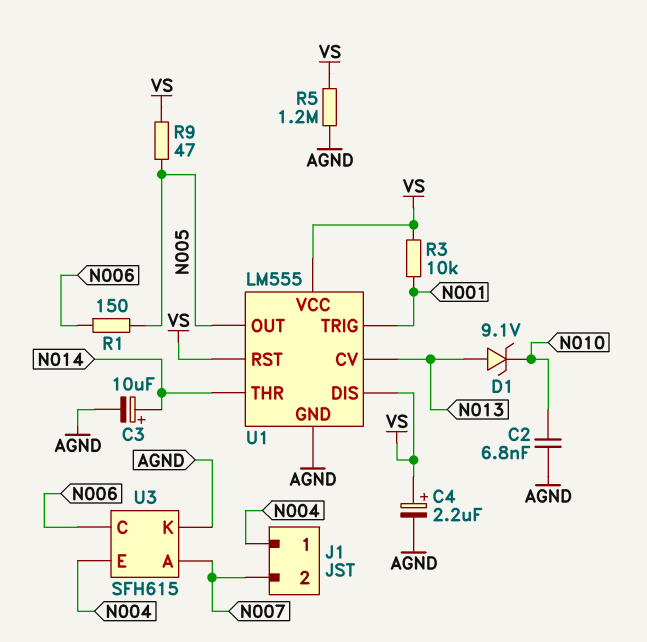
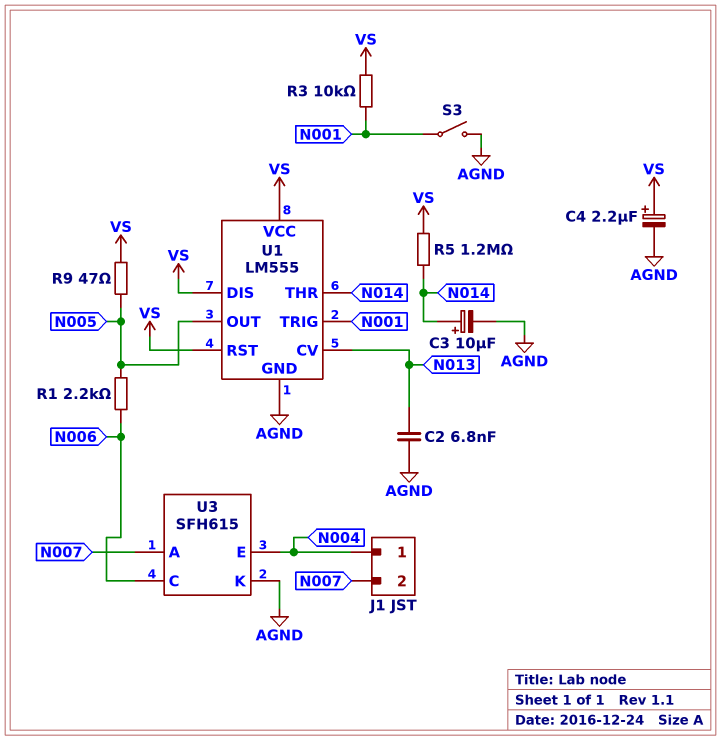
C2: 6.8nF (AGND, N010) -> 6.8nF (AGND, N013)
D1: zener 9.1V (A N013, K N010) -> none
R1: 150 (N005, N006) -> 2.2k (N005, N006)
R5: 1.2M (AGND, VS) -> 1.2M (N014, VS)
S3: none -> switch (AGND, N001)

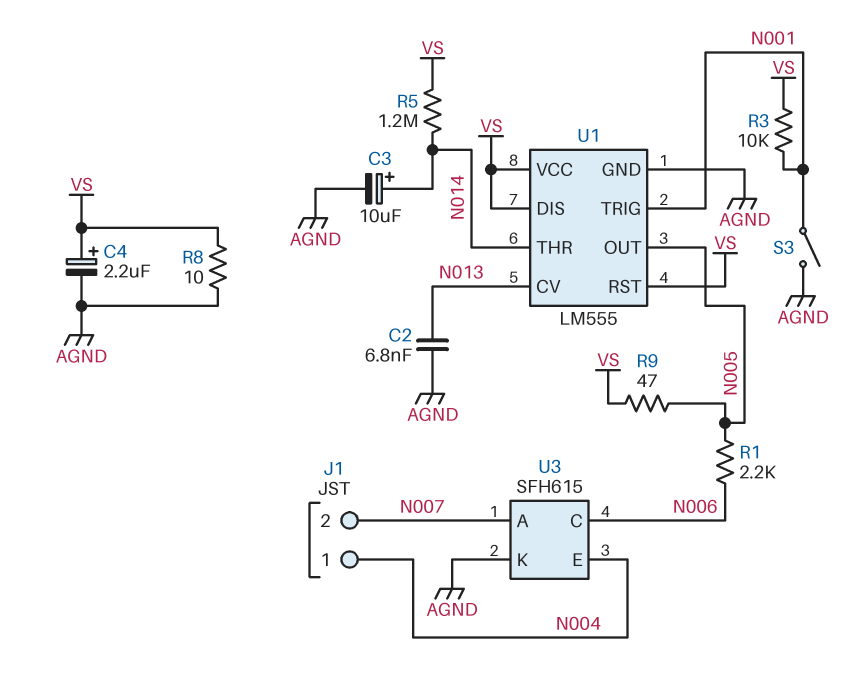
R8: none -> 10 (AGND, VS)

